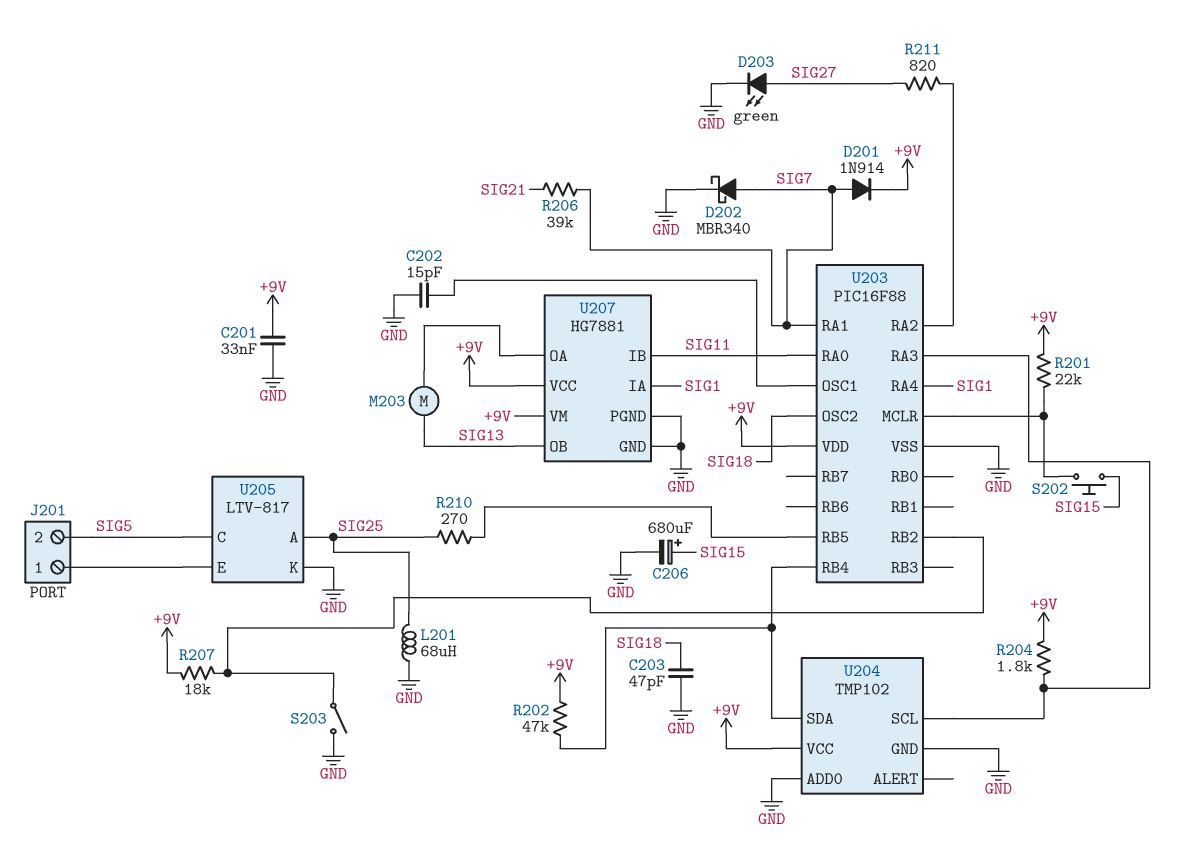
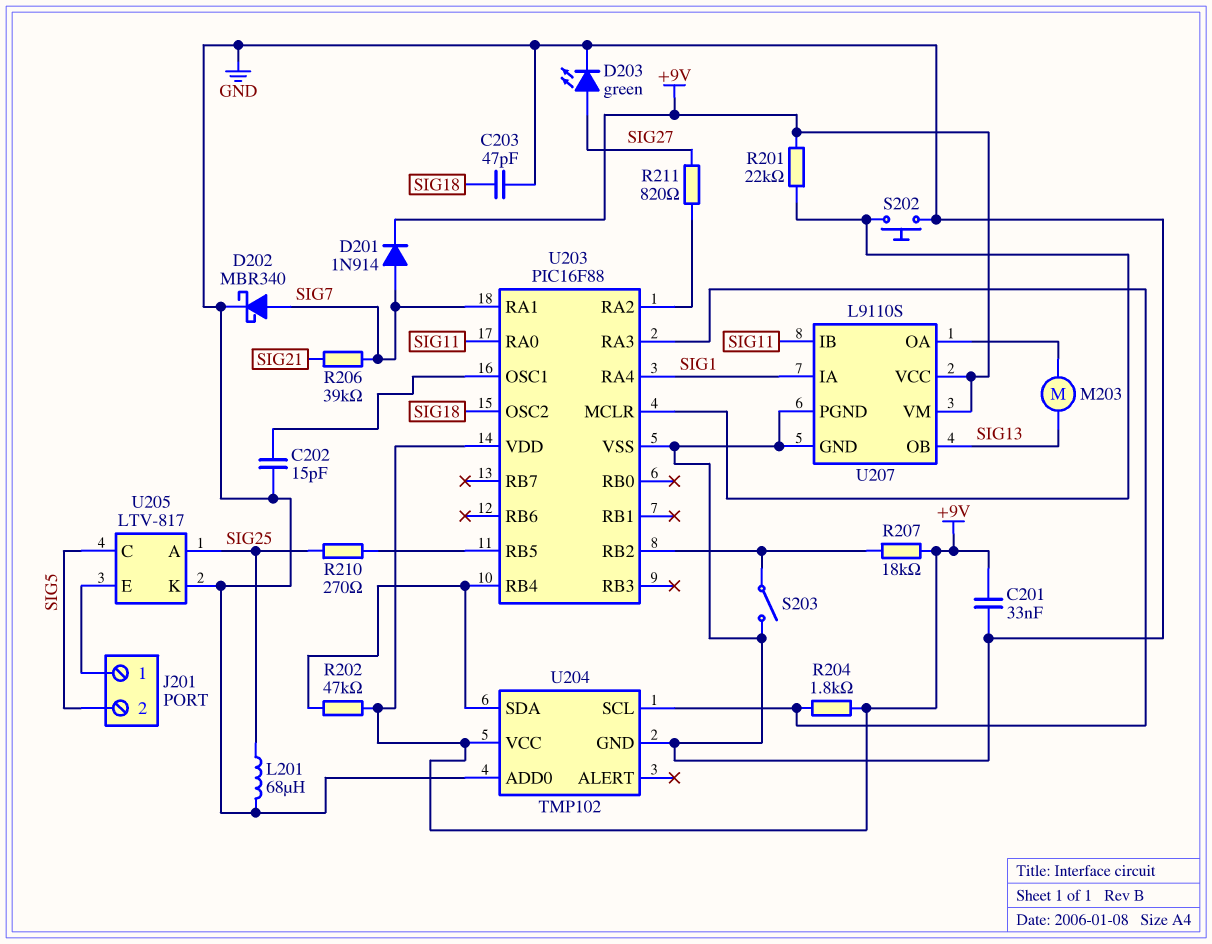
C206: 680uF (plus SIG15, minus GND) -> none
S202: button (SIG15, U203/MCLR) -> button (GND, U203/MCLR)
U207: HG7881 -> L9110S

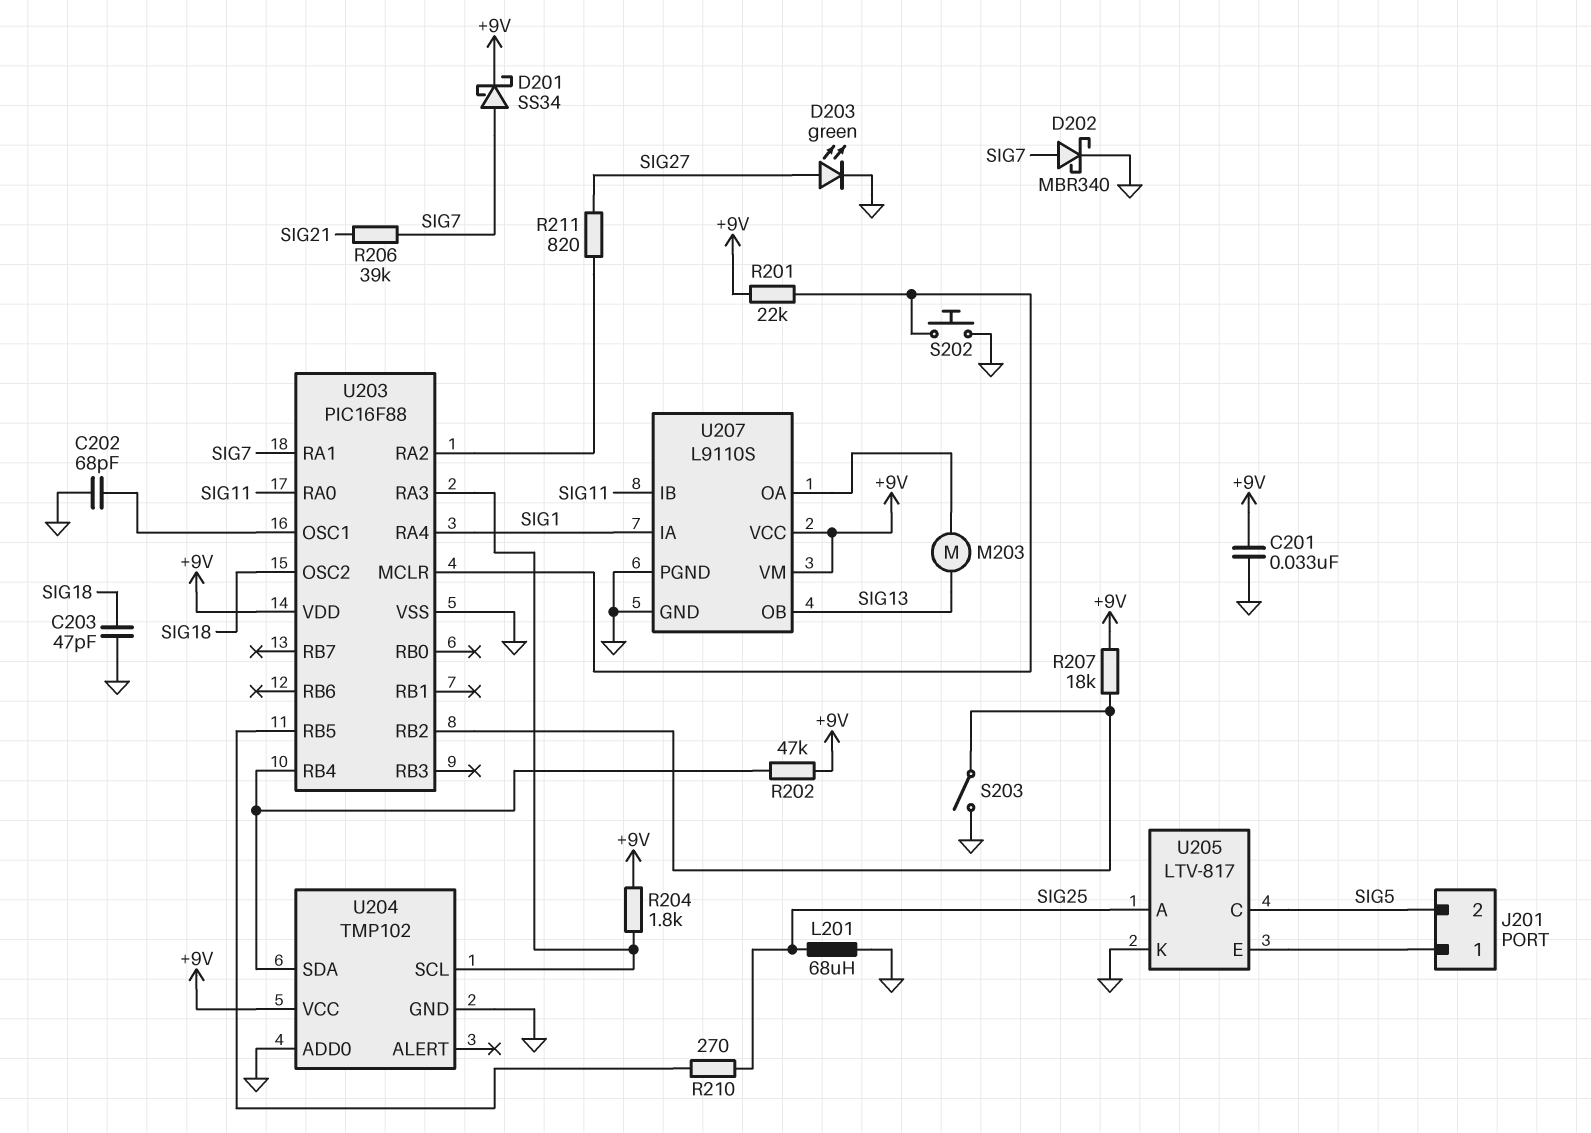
C202: 15pF (GND, U203/OSC1) -> 68pF (GND, U203/OSC1)
D201: diode 1N914 (A SIG7, K +9V) -> schottky SS34 (A SIG7, K +9V)

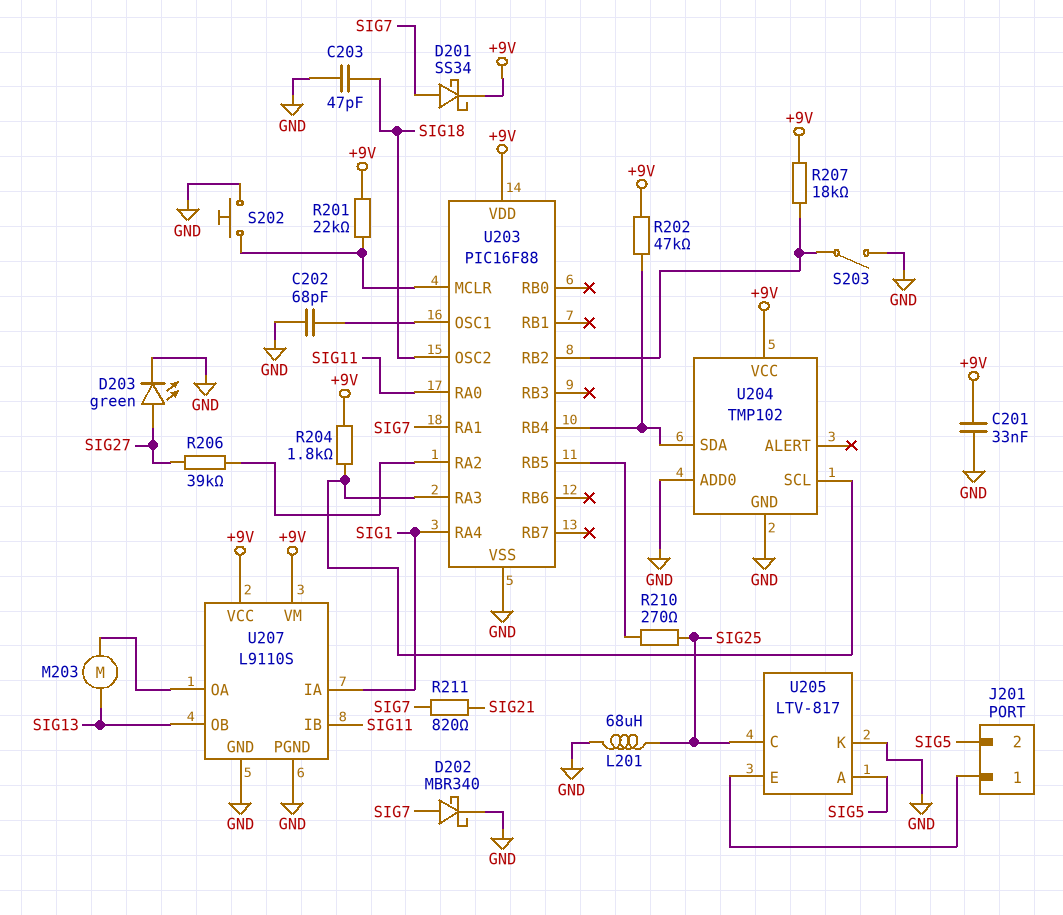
R206: 39k (SIG7, SIG21) -> 39k (SIG27, U203/RA2)
R211: 820 (SIG27, U203/RA2) -> 820 (SIG7, SIG21)
U205 pin A: SIG25 -> SIG5
U205 pin C: SIG5 -> SIG25

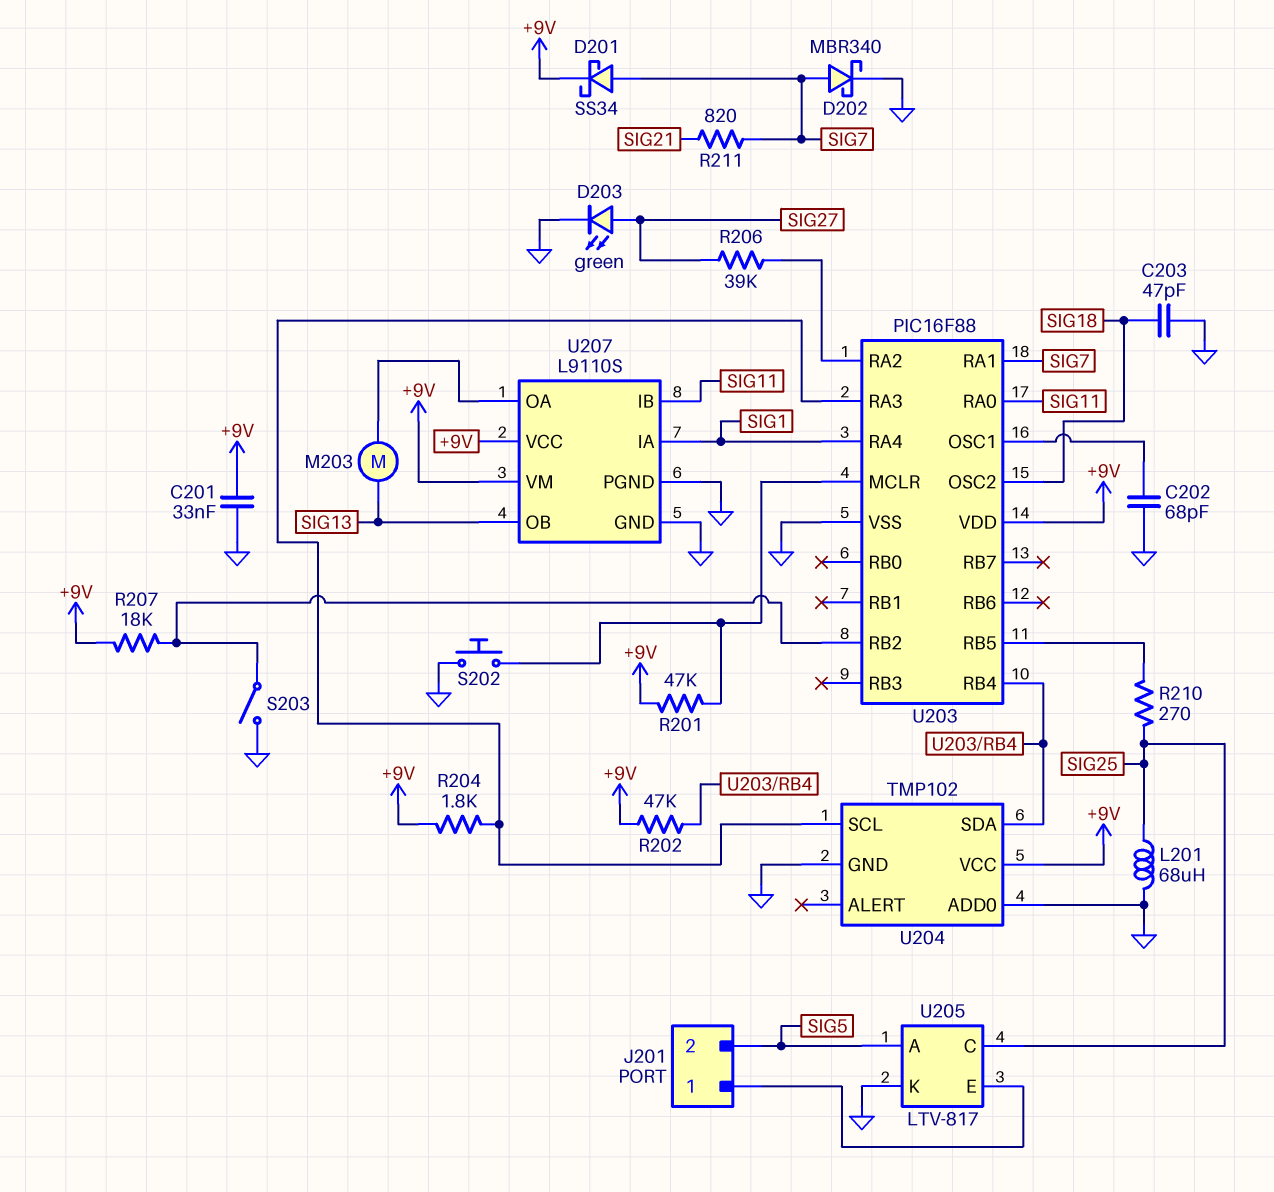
R201: 22k (+9V, U203/MCLR) -> 47k (+9V, U203/MCLR)

